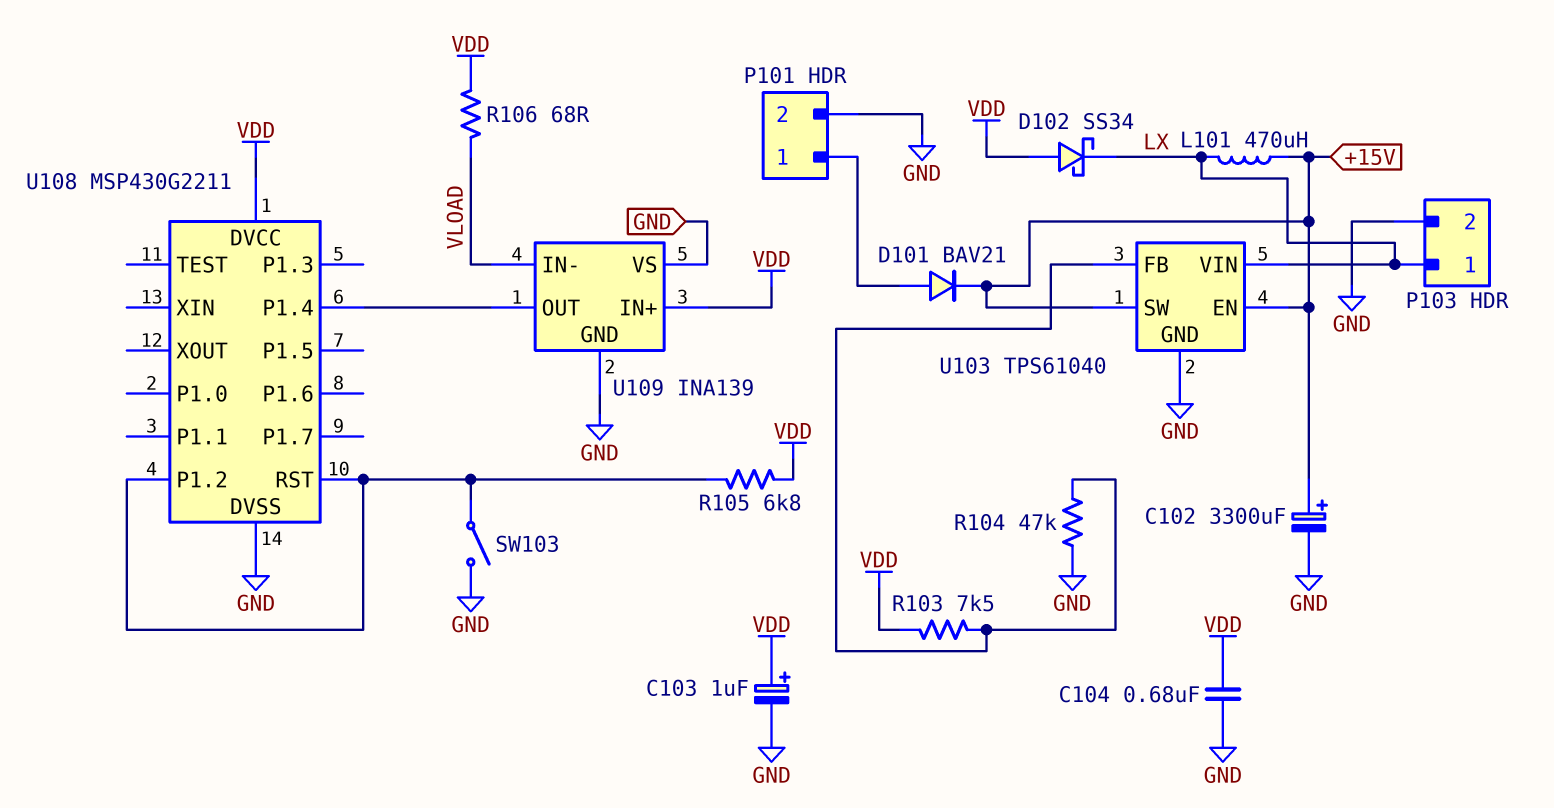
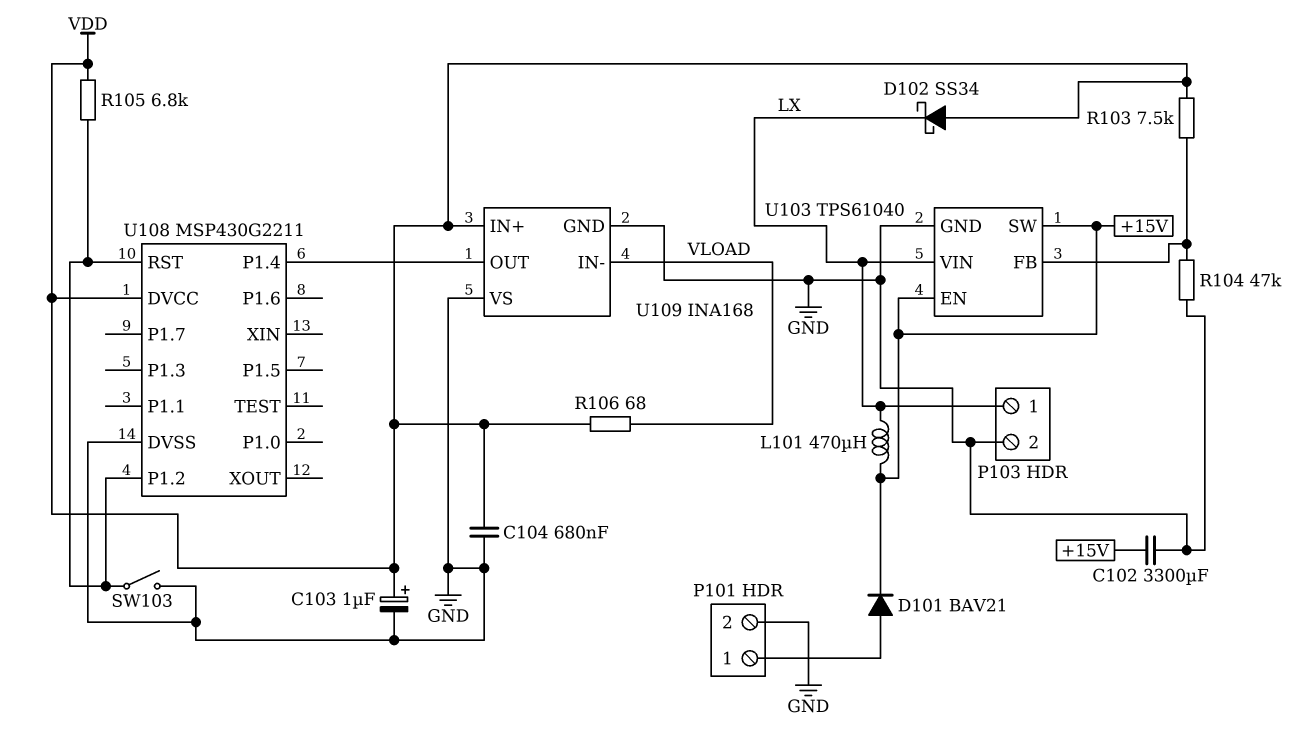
C102: 3300uF (plus +15V, minus GND) -> 3300uF (+15V, GND)
U109: INA139 -> INA168

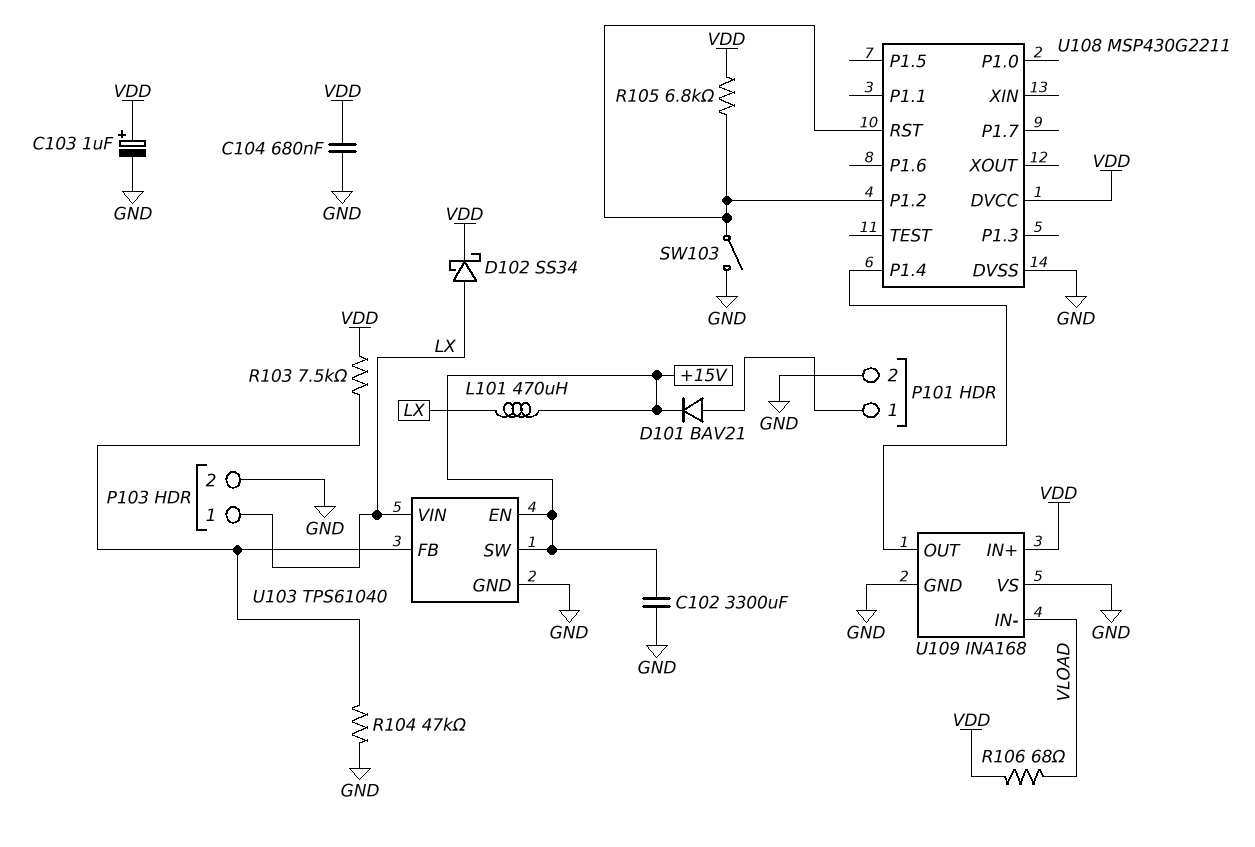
D102: schottky SS34 (A VDD, K LX) -> schottky SS34 (A LX, K VDD)

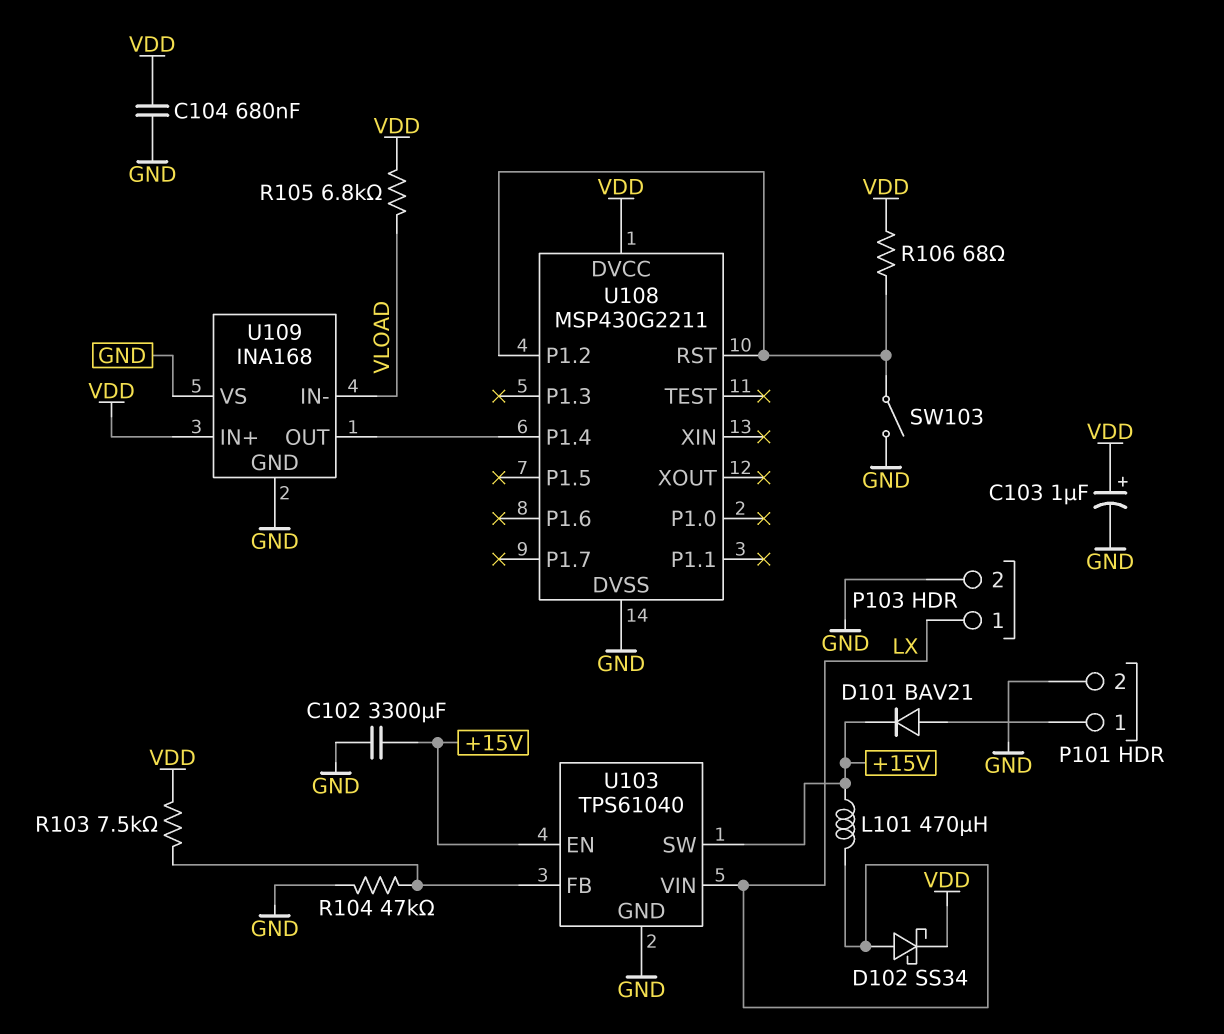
R105: 6.8k (U108/P1.2, VDD) -> 6.8k (VDD, VLOAD)
R106: 68 (VDD, VLOAD) -> 68 (U108/P1.2, VDD)

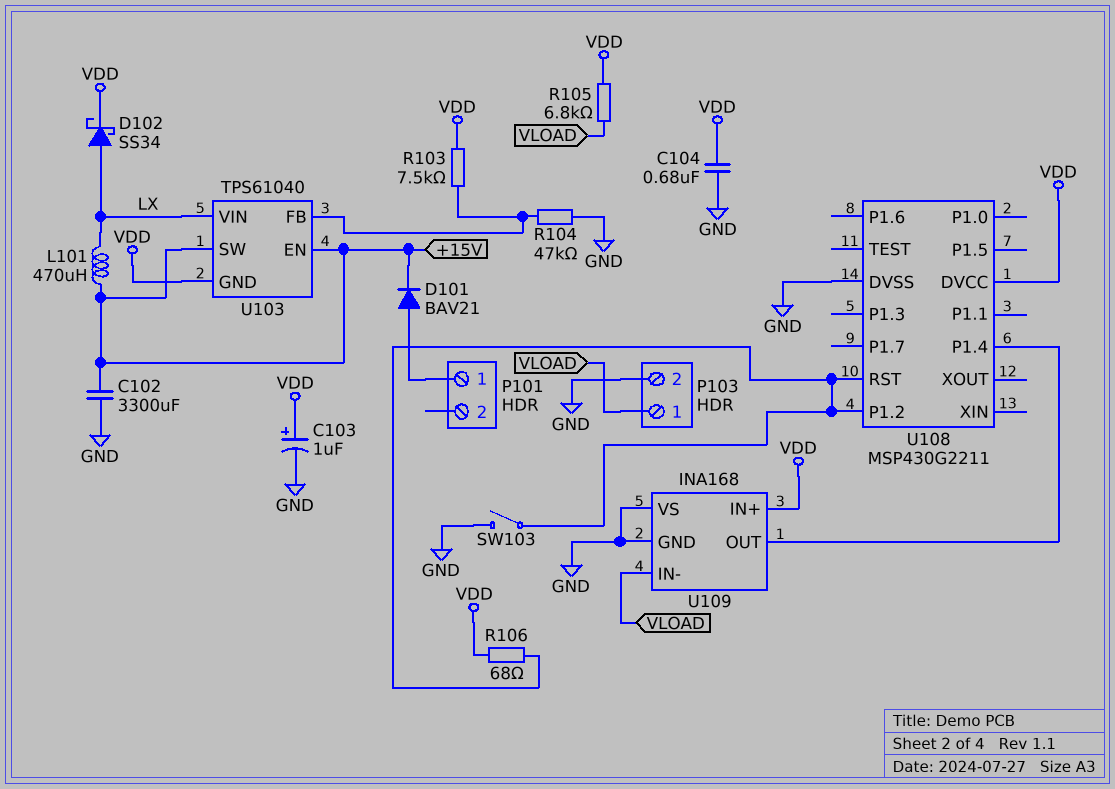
P101 pin 2: GND -> none
P103 pin 1: LX -> VLOAD
U103 pin GND: GND -> VDD

